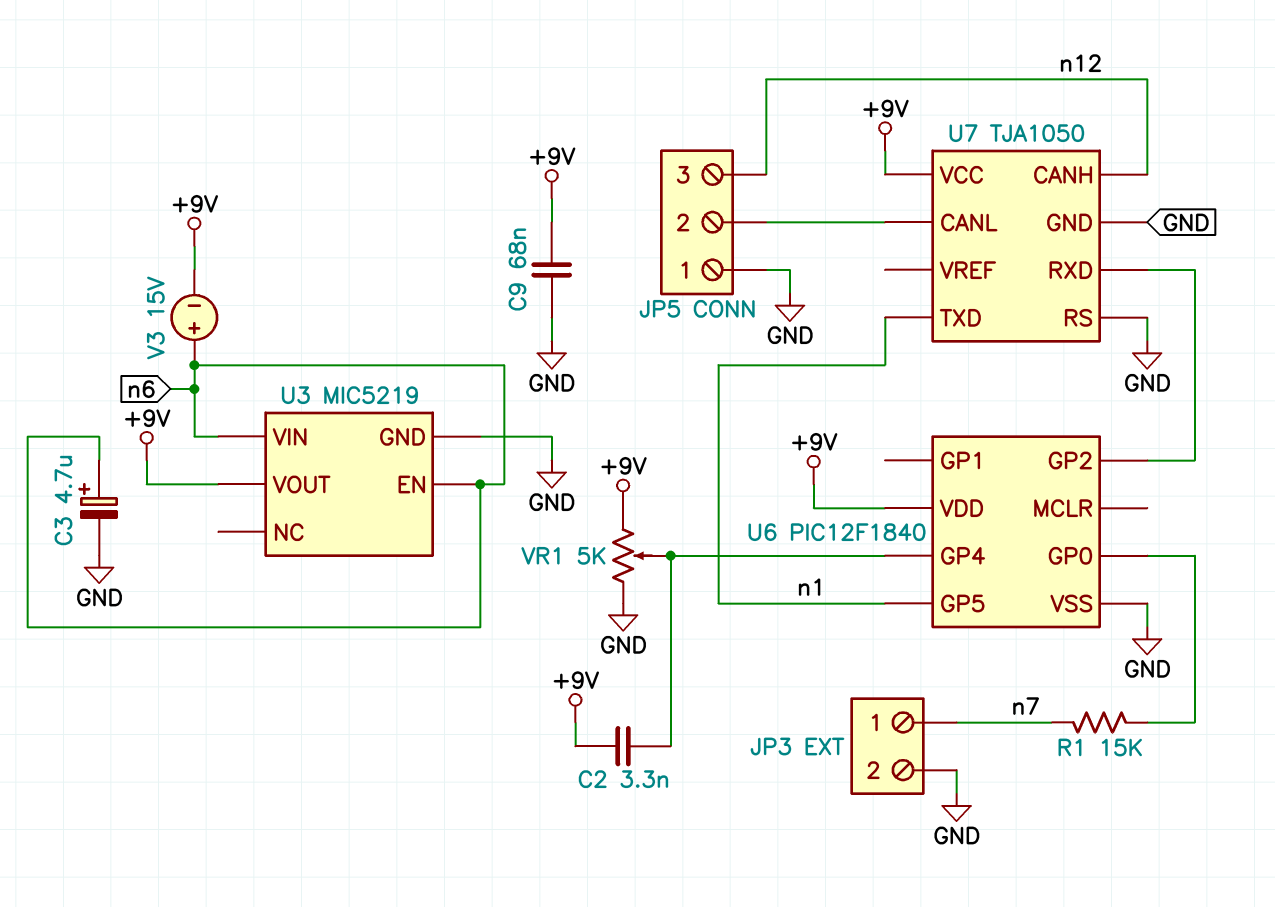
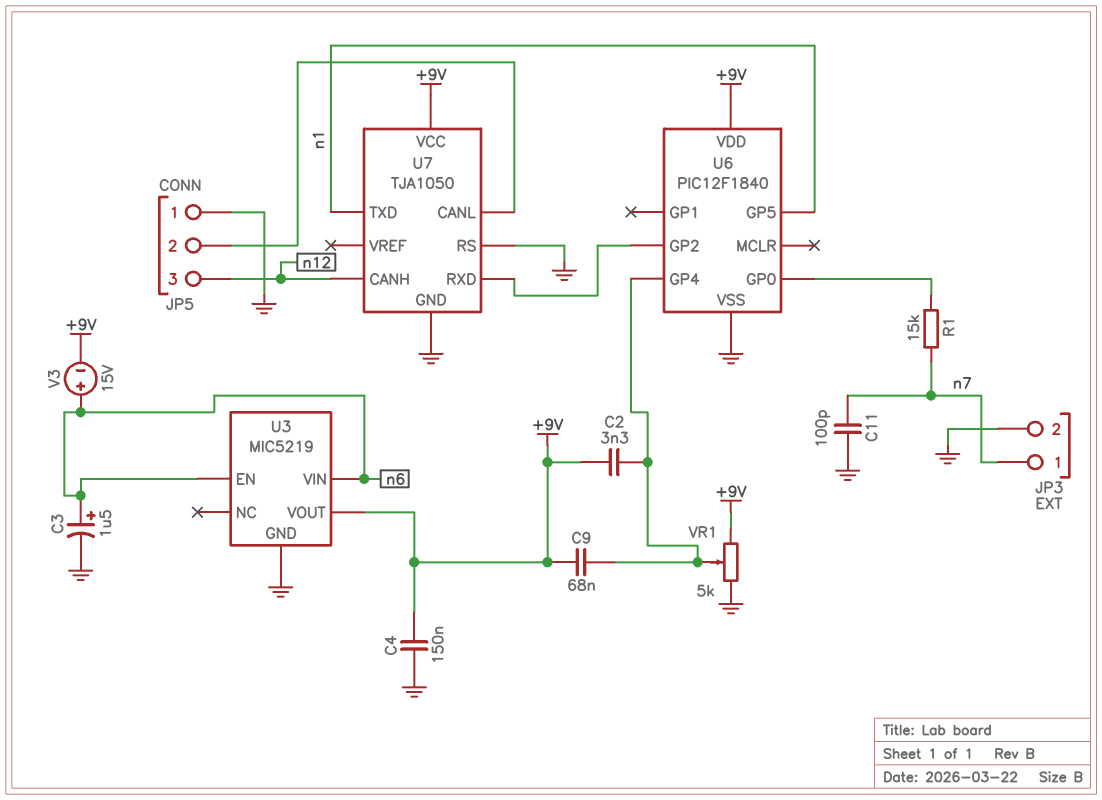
C3: 4.7uF (plus n6, minus GND) -> 1.5uF (plus n6, minus GND)
C4: none -> 150nF (+9V, GND)
C9: 68nF (+9V, GND) -> 68nF (+9V, U6/GP4)
C11: none -> 100pF (GND, n7)

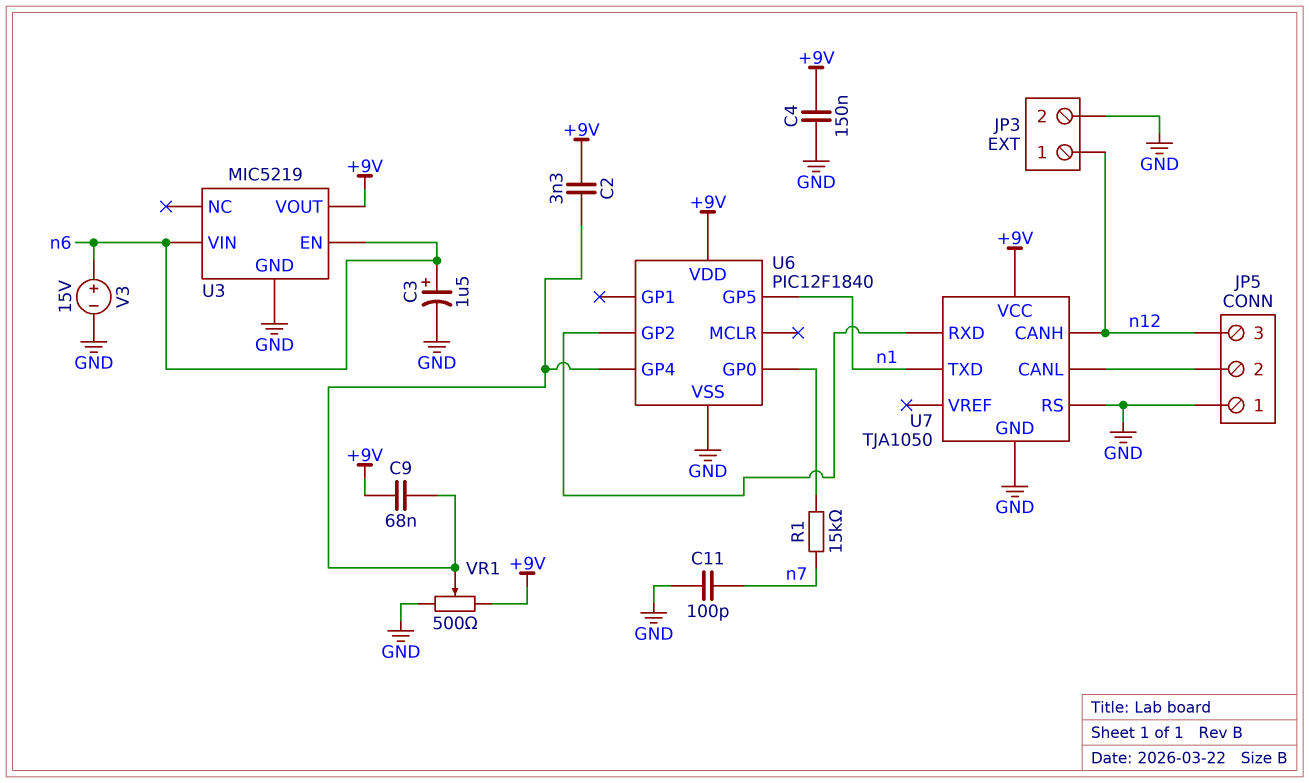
JP3 pin 1: n7 -> n12
V3: 15V (plus n6, minus +9V) -> 15V (plus n6, minus GND)
VR1: 5k (+9V, GND, wiper U6/GP4) -> 500 (+9V, GND, wiper U6/GP4)

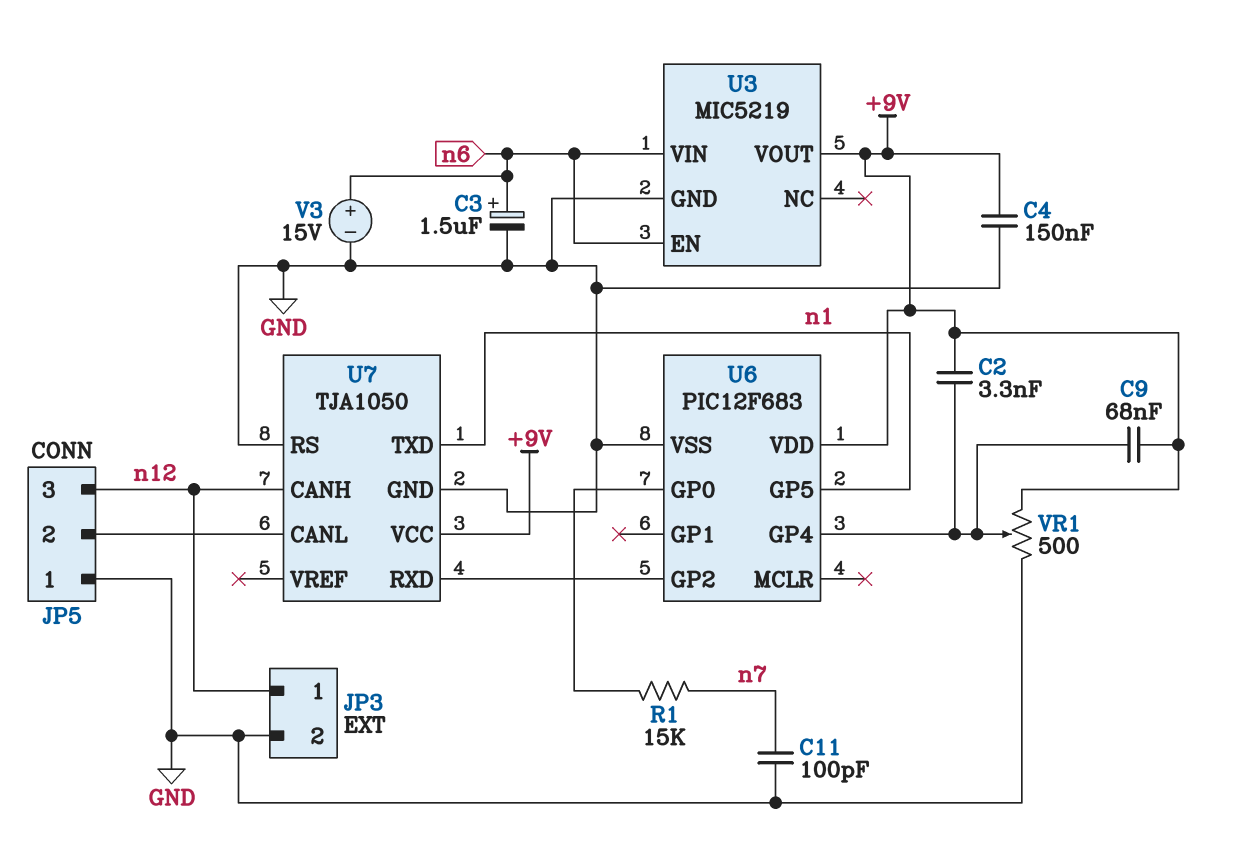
U6: PIC12F1840 -> PIC12F683

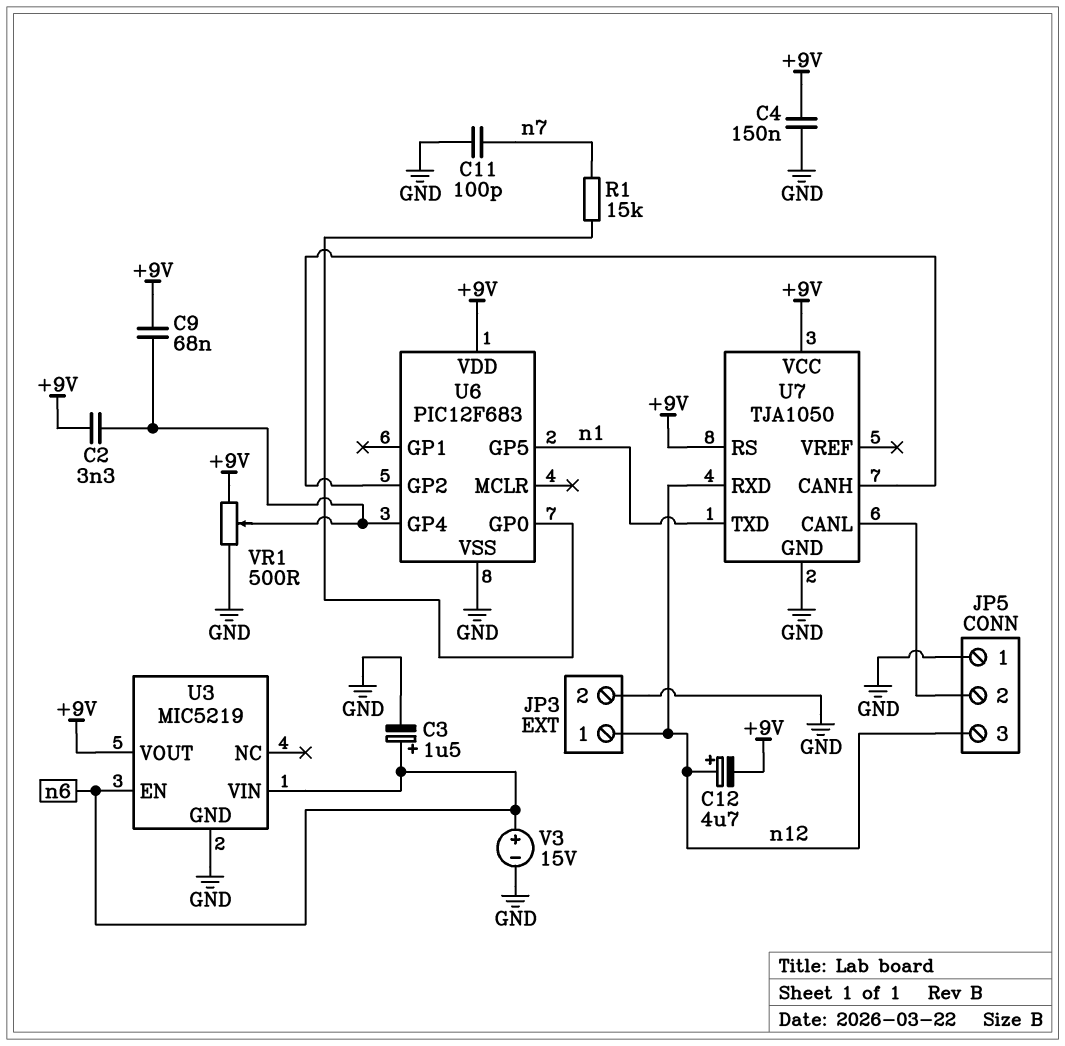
C12: none -> 4.7uF (plus n12, minus +9V)
U7 pin CANH: n12 -> U6/GP2
U7 pin RS: GND -> +9V
U7 pin RXD: U6/GP2 -> n12

